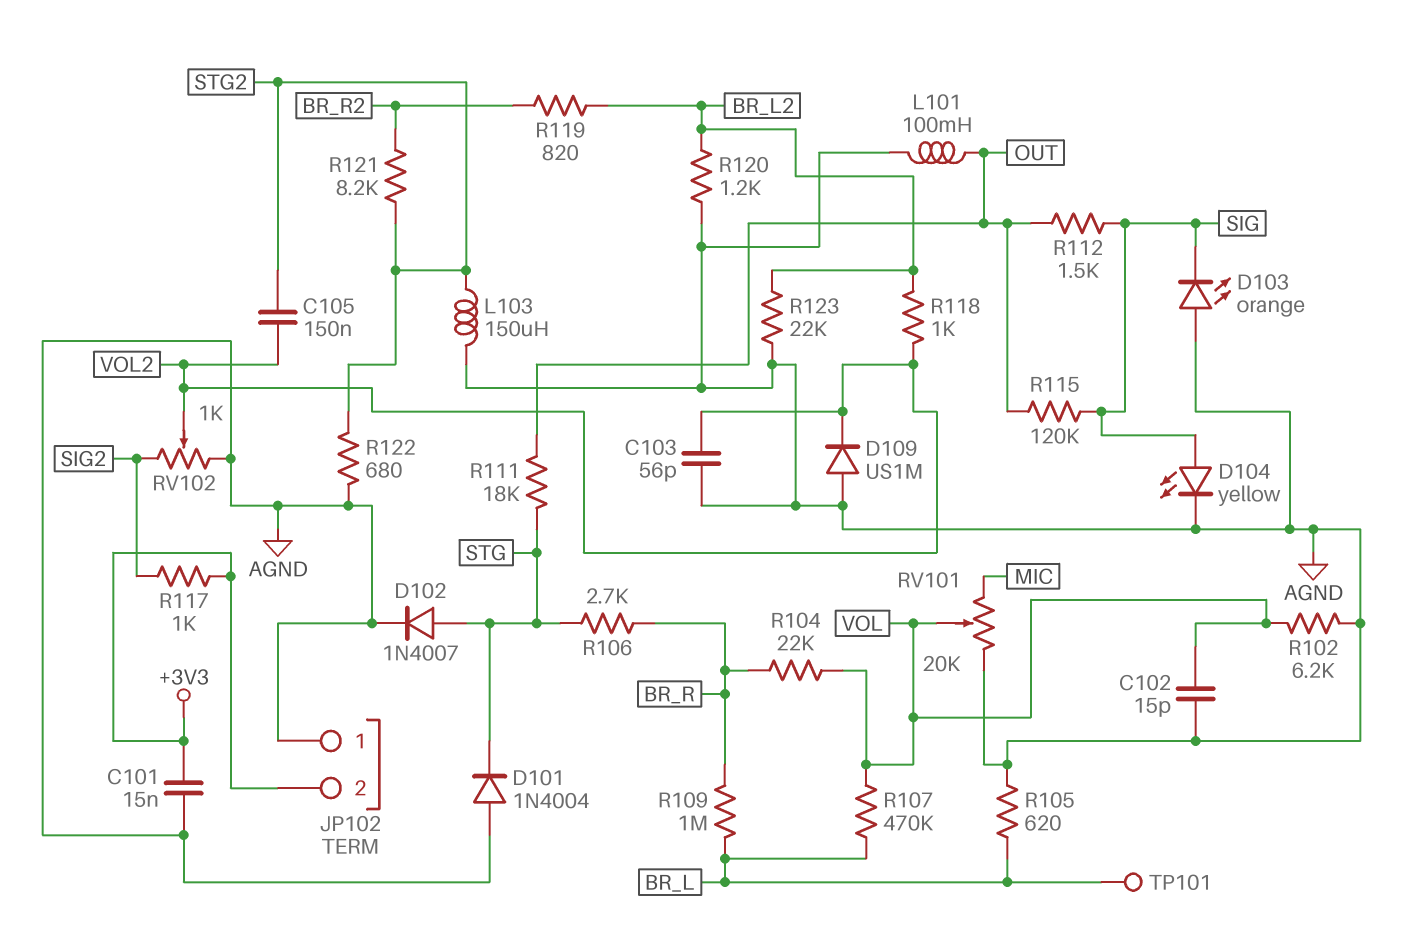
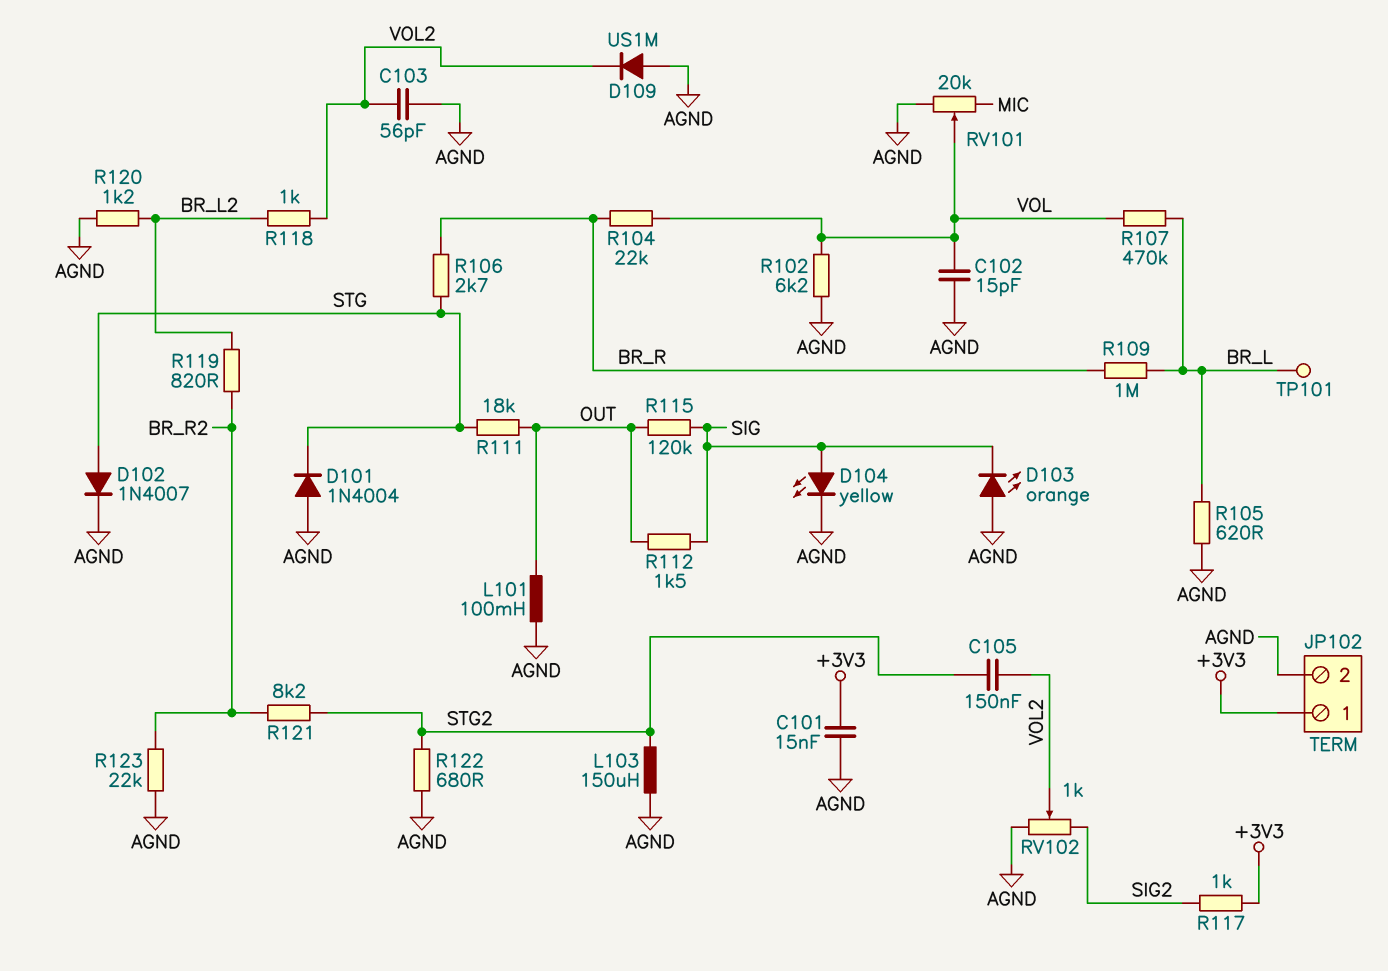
JP102 pin 1: AGND -> +3V3
JP102 pin 2: +3V3 -> AGND
R123: 22k (AGND, BR_L2) -> 22k (AGND, BR_R2)

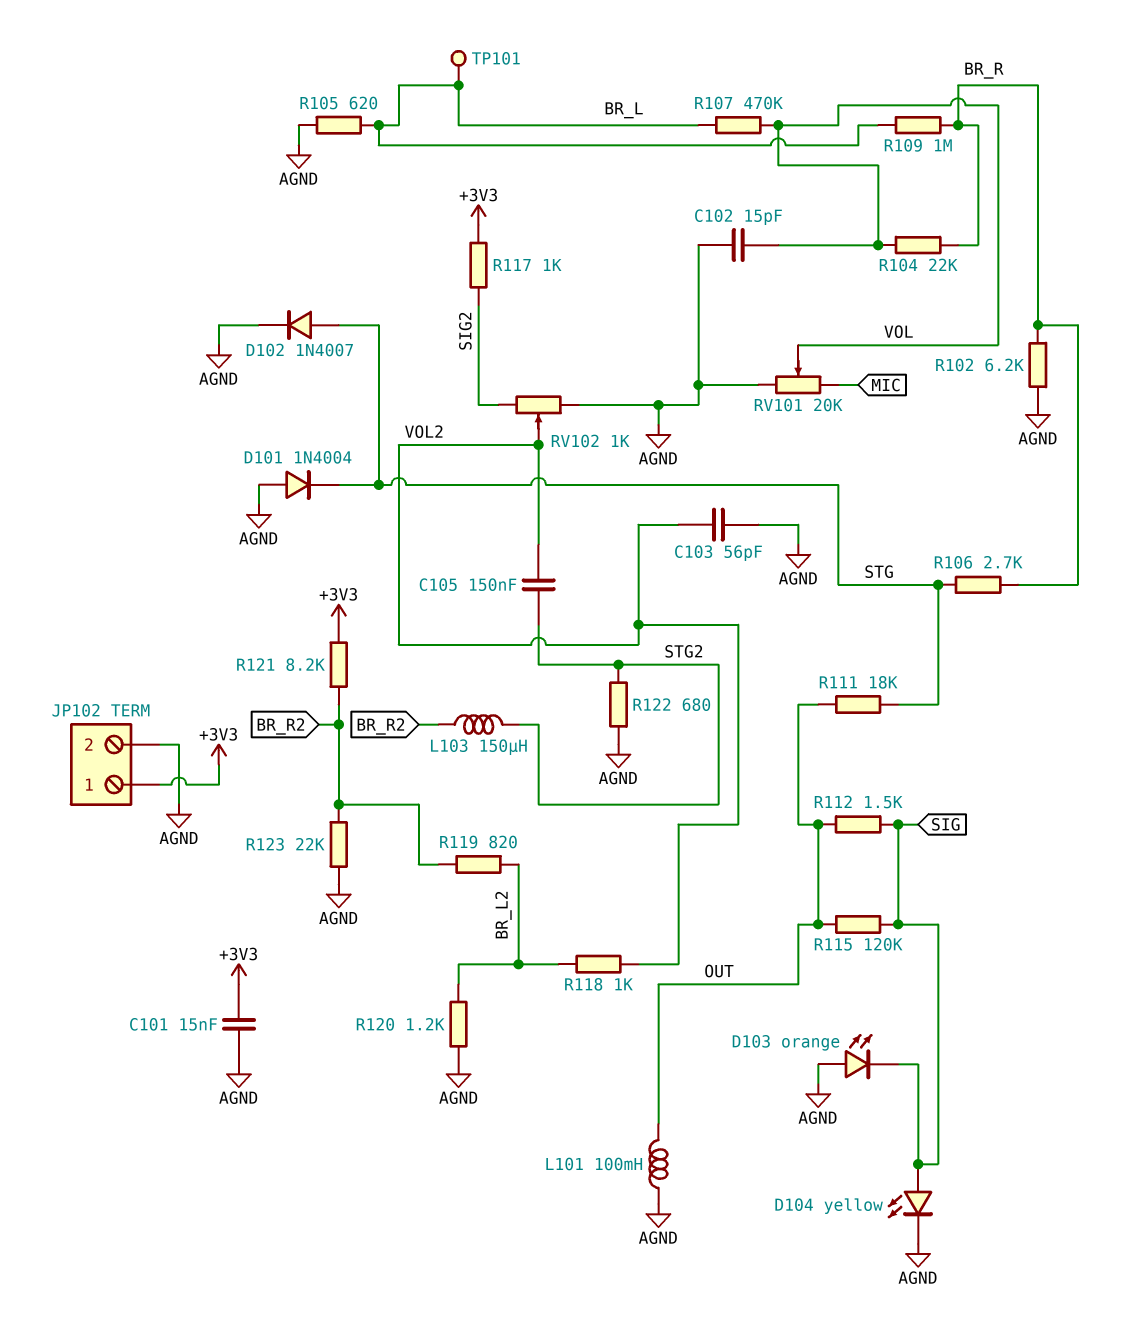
D109: diode US1M (A AGND, K VOL2) -> none
L103: 150uH (AGND, STG2) -> 150uH (BR_R2, STG2)
R102: 6.2k (AGND, VOL) -> 6.2k (AGND, BR_R)
R121: 8.2k (BR_R2, STG2) -> 8.2k (+3V3, BR_R2)

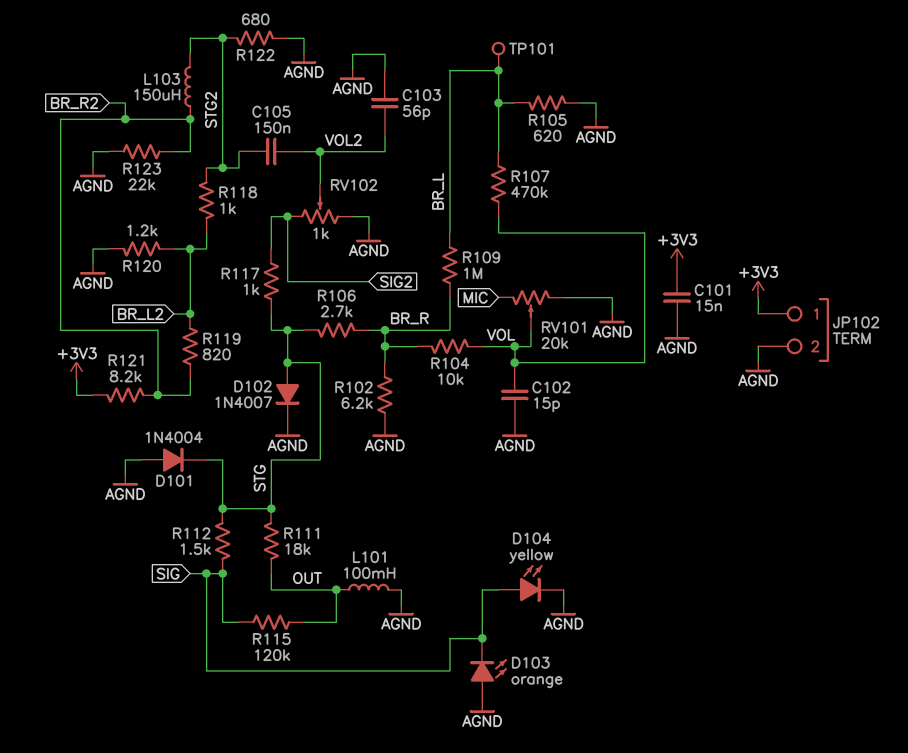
R104: 22k (BR_R, VOL) -> 10k (BR_R, VOL)
R112: 1.5k (OUT, SIG) -> 1.5k (SIG, STG)
R117: 1k (+3V3, SIG2) -> 1k (SIG2, STG)
R118: 1k (BR_L2, VOL2) -> 1k (BR_L2, STG2)

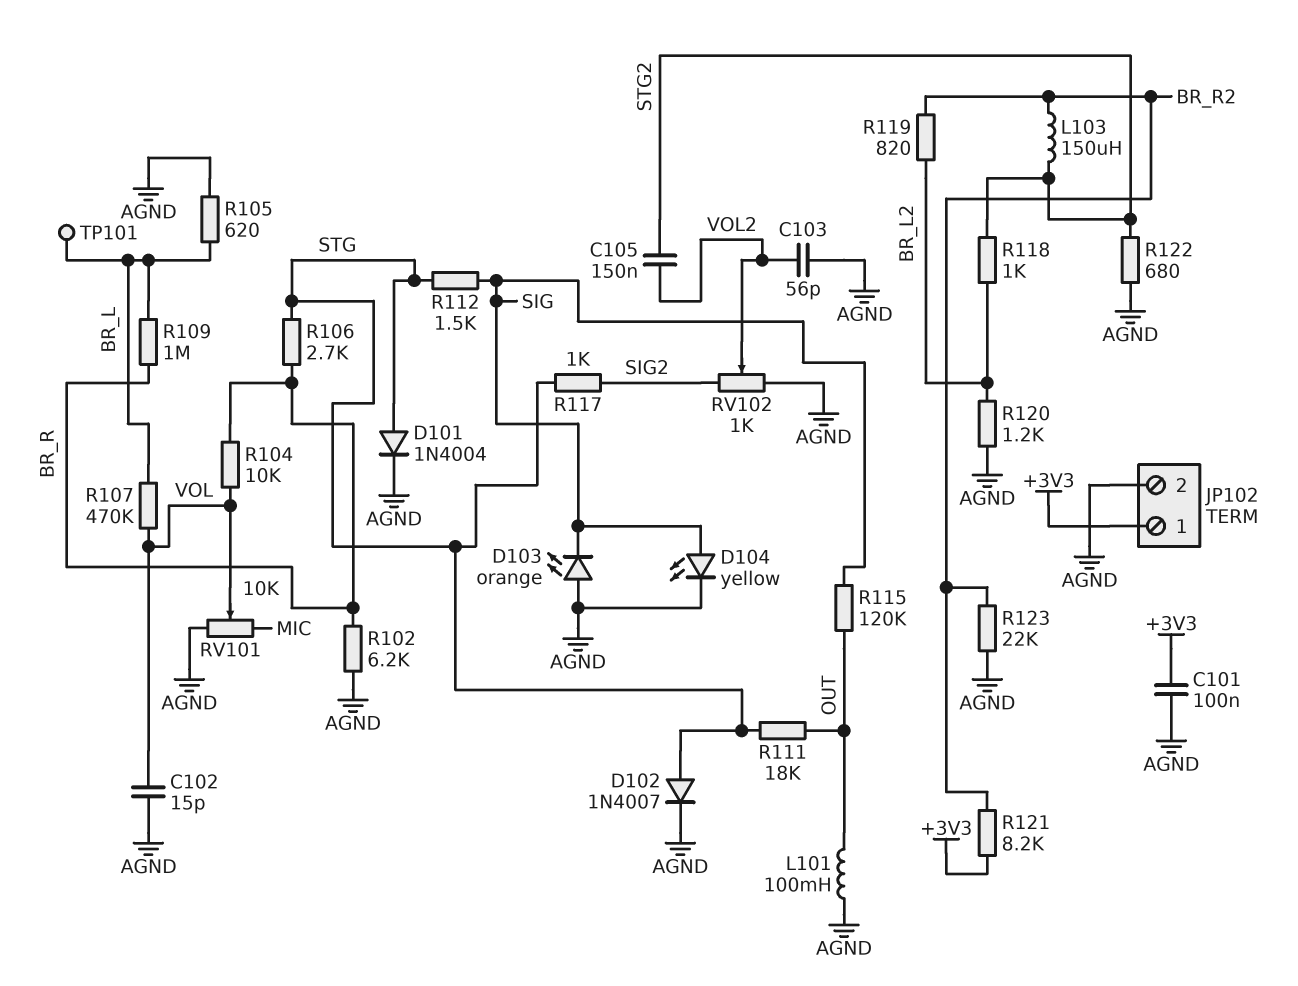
C101: 15nF (+3V3, AGND) -> 100nF (+3V3, AGND)
D101: diode 1N4004 (A AGND, K STG) -> diode 1N4004 (A STG, K AGND)
RV101: 20k (AGND, MIC, wiper VOL) -> 10k (AGND, MIC, wiper VOL)

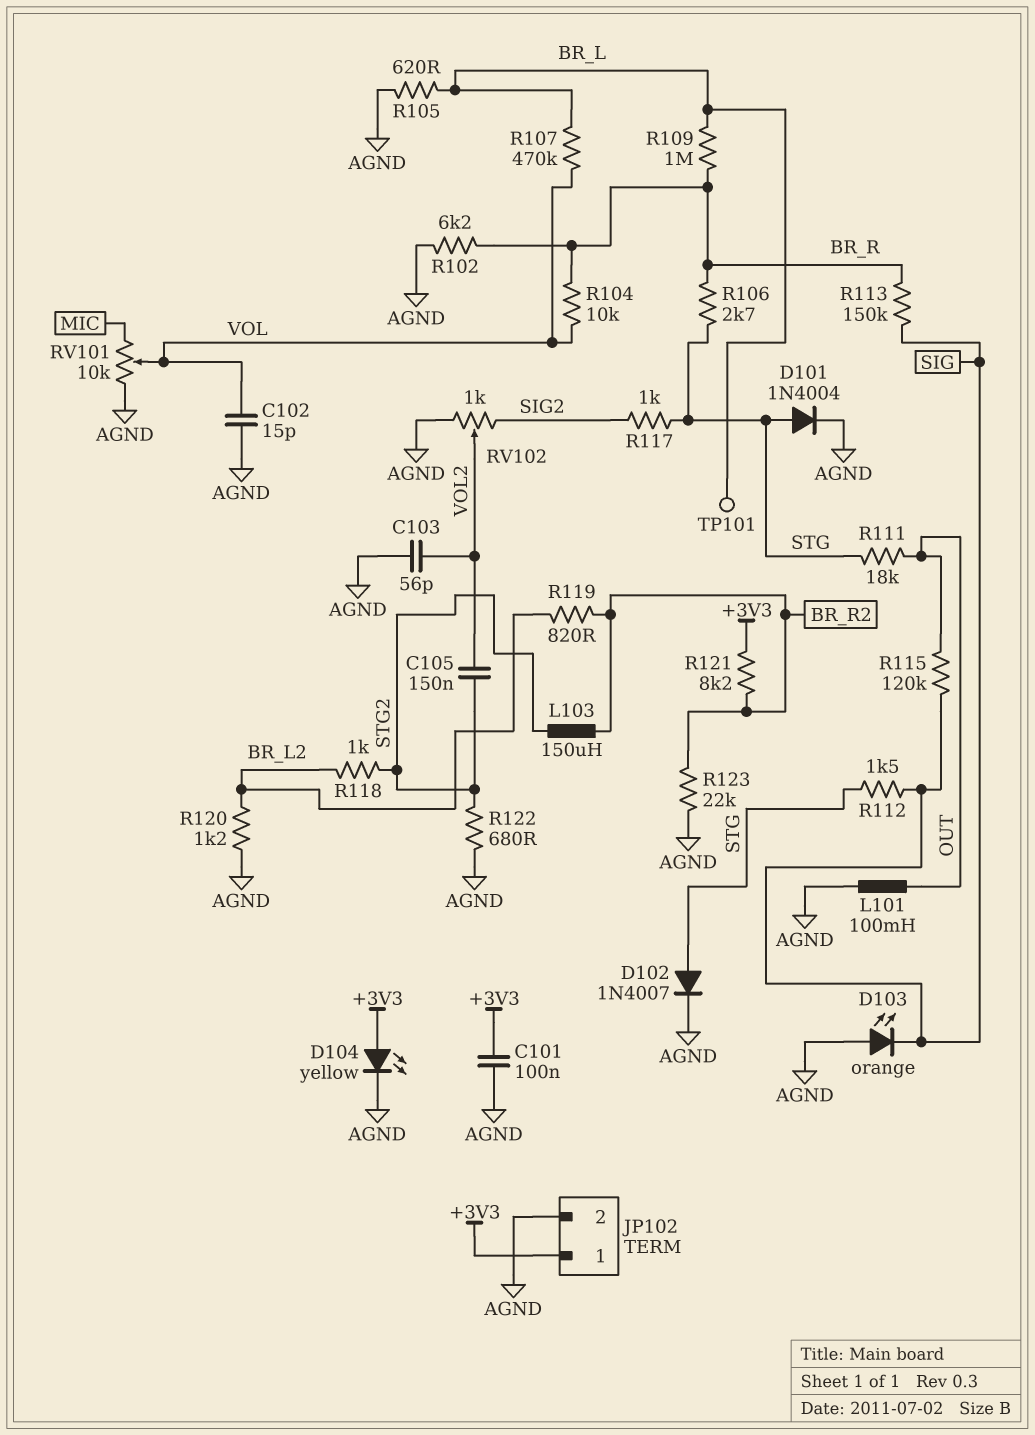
D104: LED yellow (A SIG, K AGND) -> LED yellow (A +3V3, K AGND)
R113: none -> 150k (BR_R, SIG)

